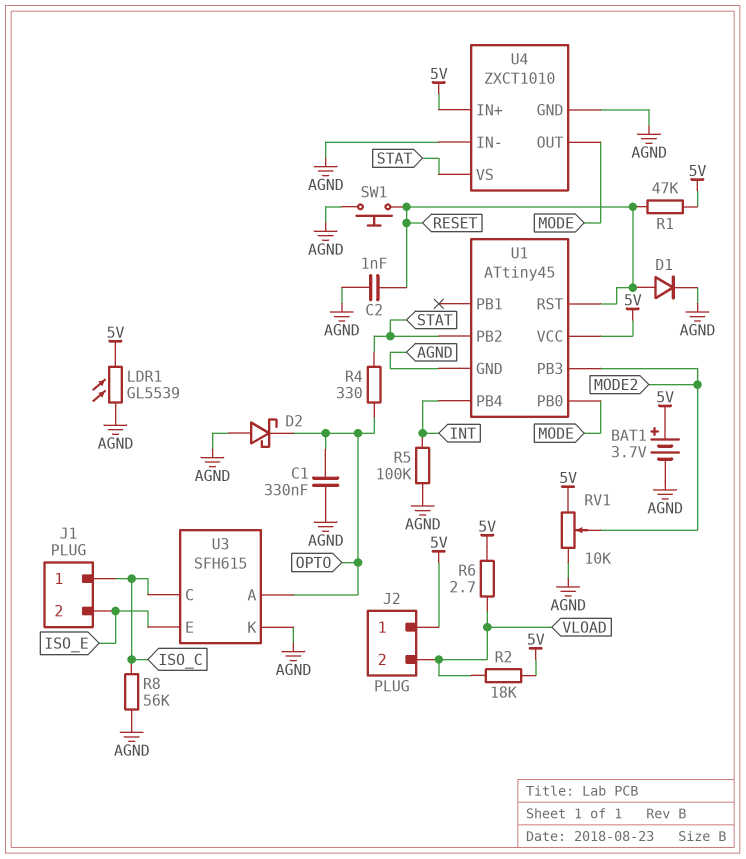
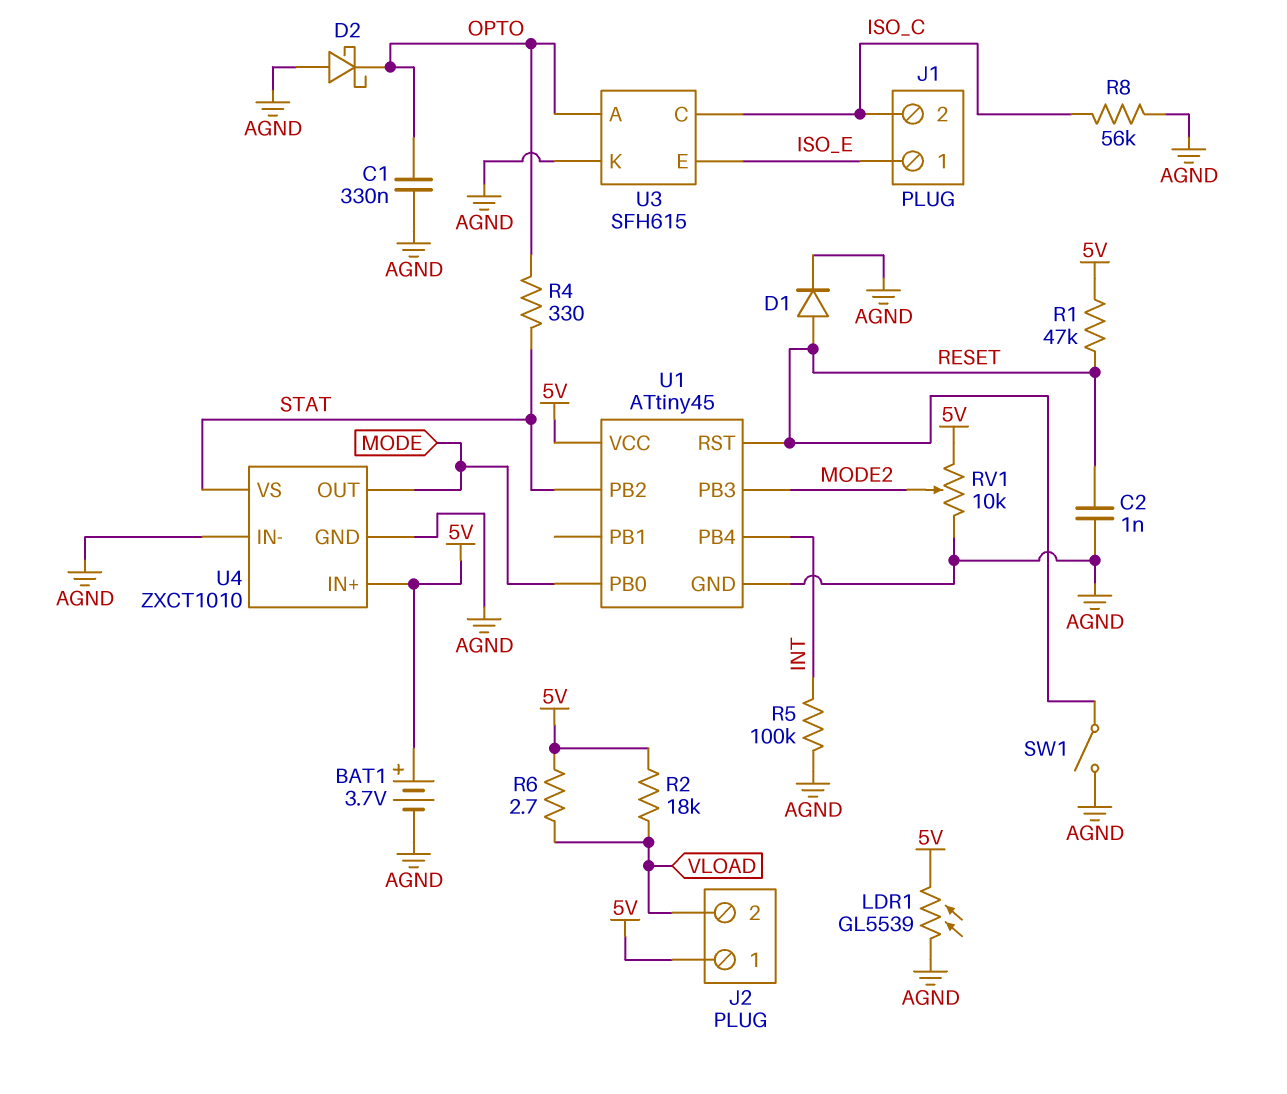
J1 pin 1: ISO_C -> ISO_E
J1 pin 2: ISO_E -> ISO_C
SW1: button (AGND, RESET) -> switch (AGND, RESET)

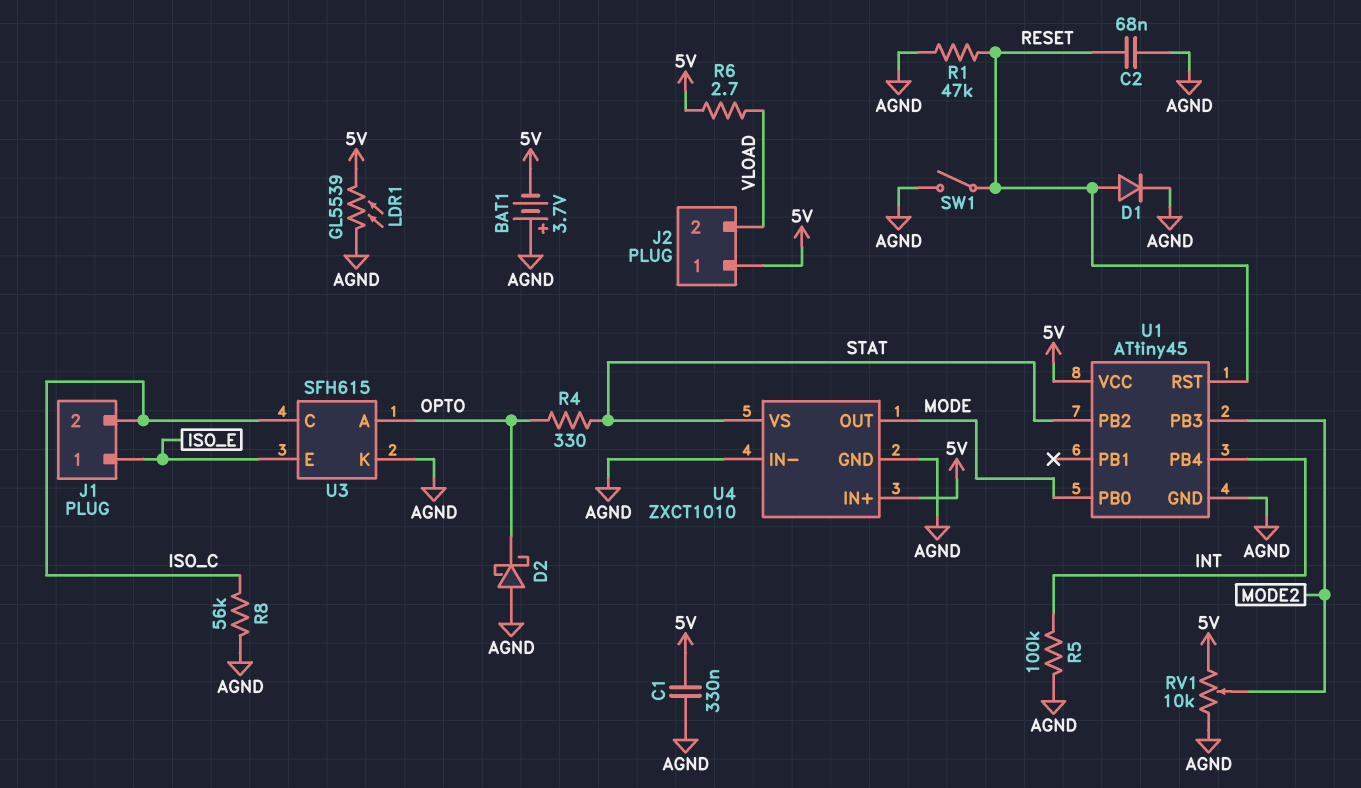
BAT1: 3.7V (plus 5V, minus AGND) -> 3.7V (plus AGND, minus 5V)
C1: 330nF (AGND, OPTO) -> 330nF (5V, AGND)
C2: 1nF (AGND, RESET) -> 68nF (AGND, RESET)
R1: 47k (5V, RESET) -> 47k (AGND, RESET)
R2: 18k (5V, VLOAD) -> none

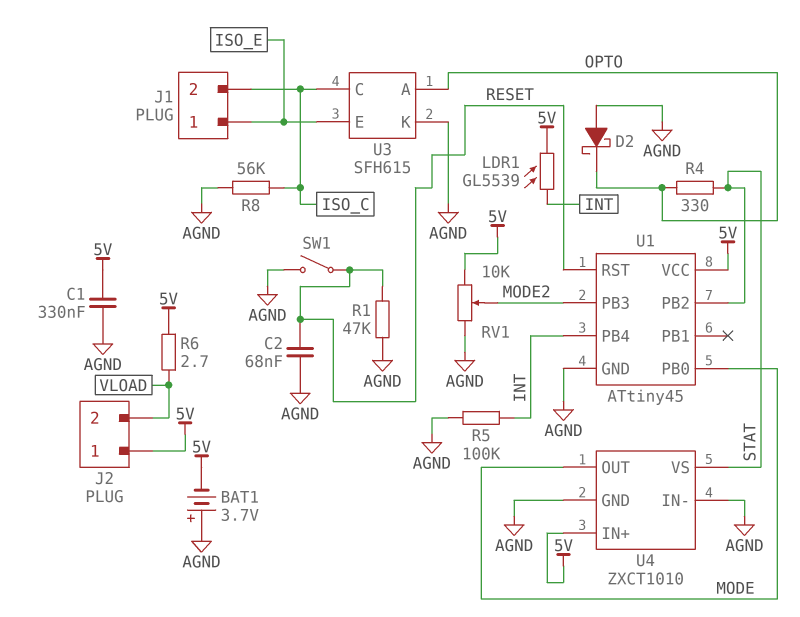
D1: diode (A RESET, K AGND) -> none
LDR1: GL5539 (5V, AGND) -> GL5539 (5V, INT)

